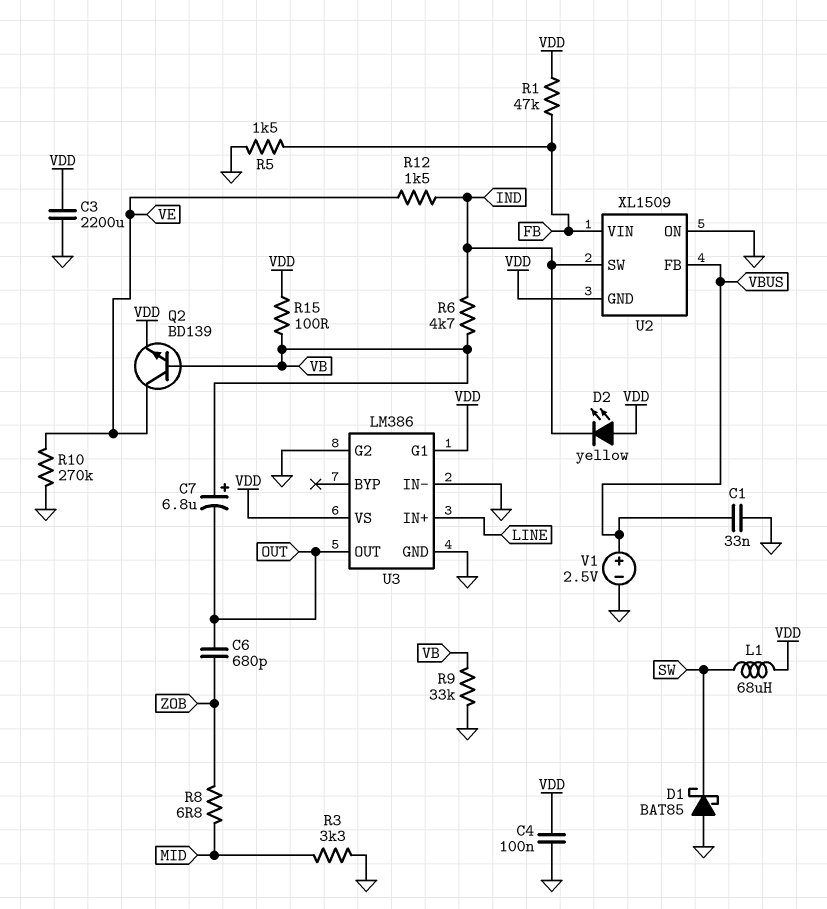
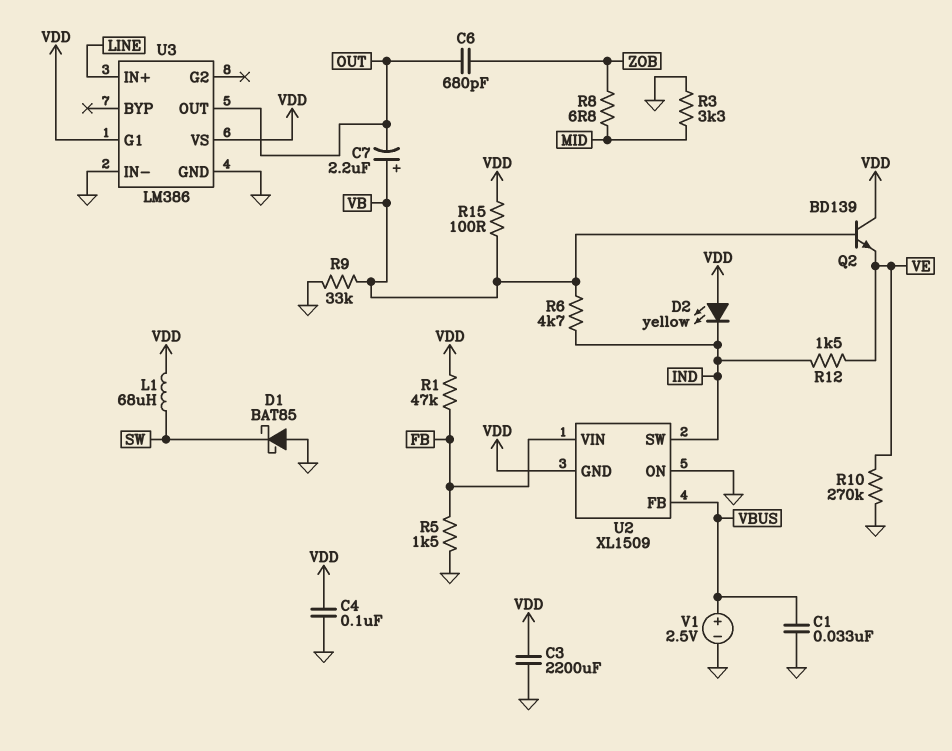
C7: 6.8uF (plus VB, minus OUT) -> 2.2uF (plus VB, minus OUT)
Q2: NPN BD139 (B VB, C VE, E VDD) -> NPN BD139 (B VB, C VDD, E VE)
U3 pin G2: GND -> none

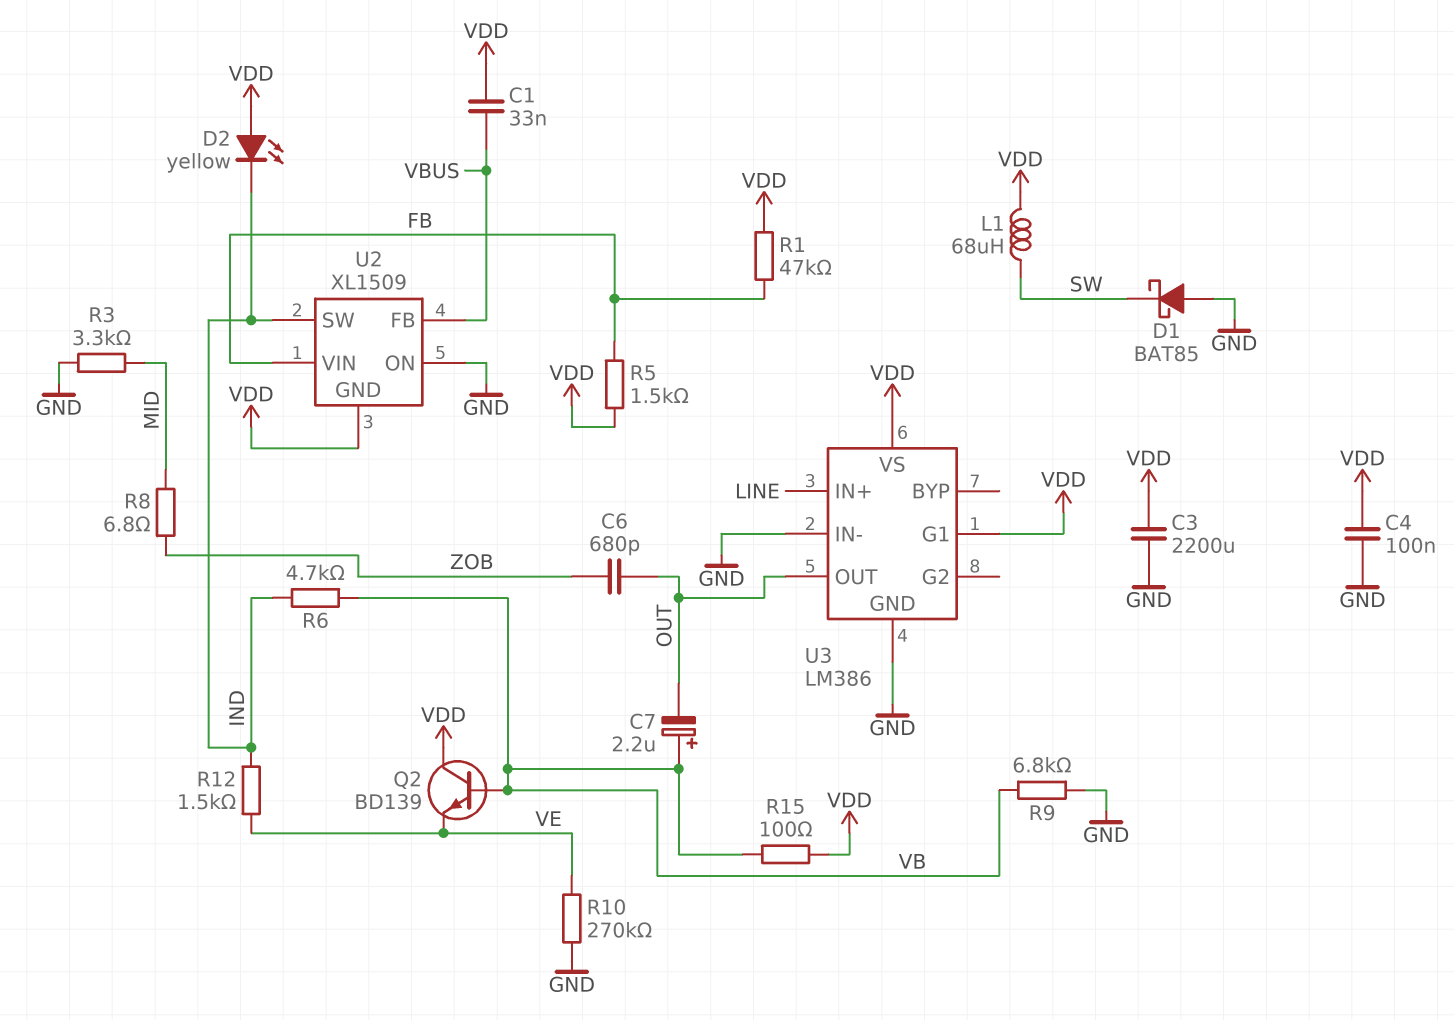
C1: 33nF (GND, VBUS) -> 33nF (VBUS, VDD)
R5: 1.5k (FB, GND) -> 1.5k (FB, VDD)
R9: 33k (GND, VB) -> 6.8k (GND, VB)
V1: 2.5V (plus VBUS, minus GND) -> none

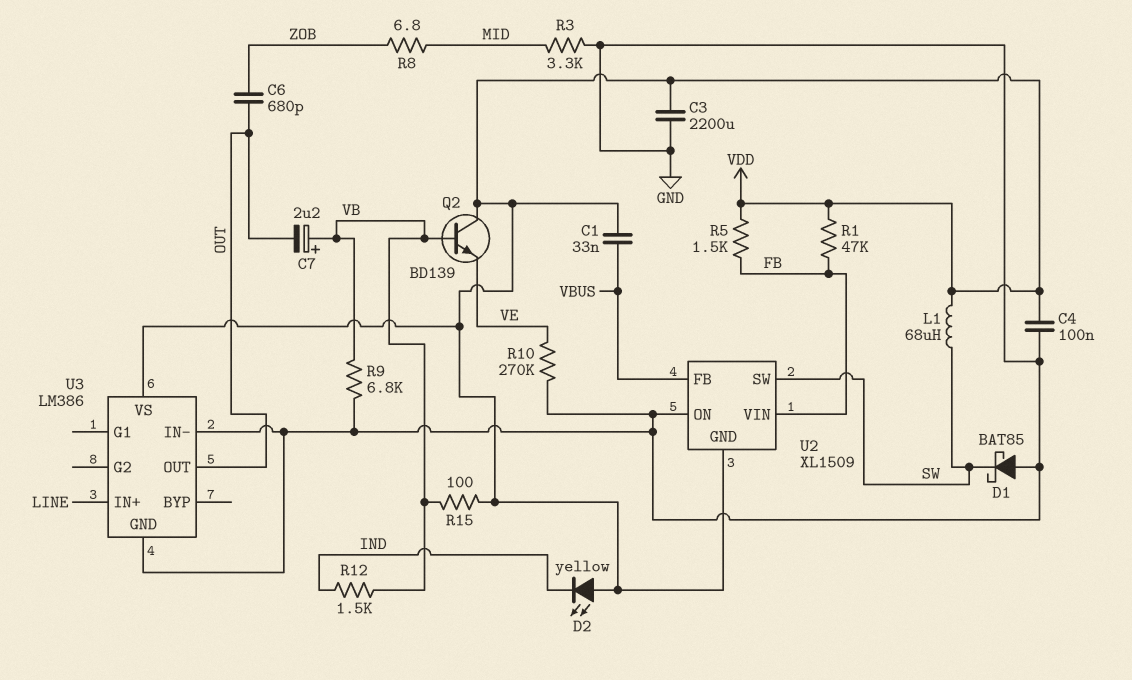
R6: 4.7k (IND, VB) -> none
R12: 1.5k (IND, VE) -> 1.5k (IND, VB)
U2 pin SW: IND -> SW
U3 pin G1: VDD -> none

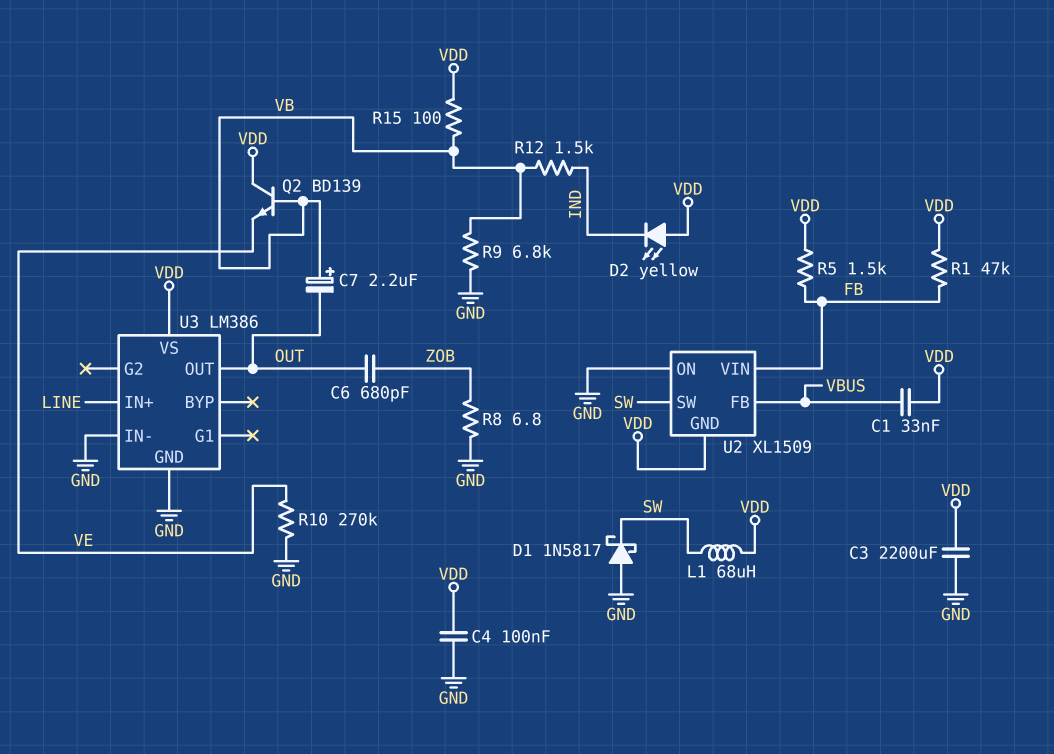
D1: schottky BAT85 (A GND, K SW) -> schottky 1N5817 (A GND, K SW)
R3: 3.3k (GND, MID) -> none
R8: 6.8 (MID, ZOB) -> 6.8 (GND, ZOB)

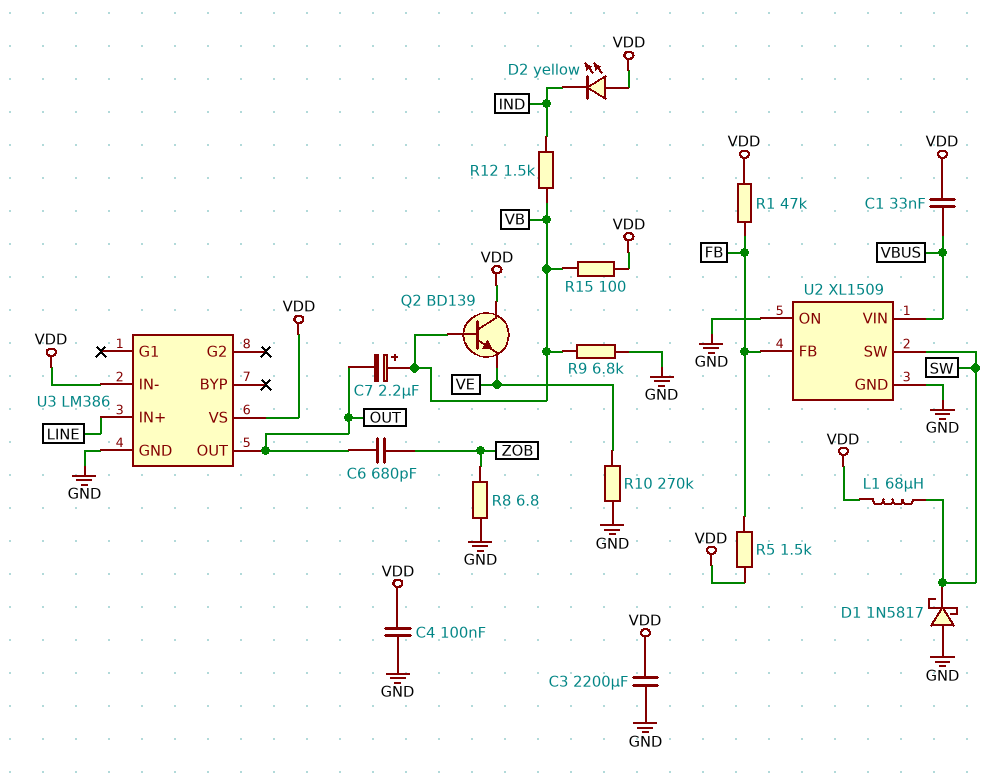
U2 pin FB: VBUS -> FB
U2 pin GND: VDD -> GND
U2 pin VIN: FB -> VBUS
U3 pin IN-: GND -> VDD

